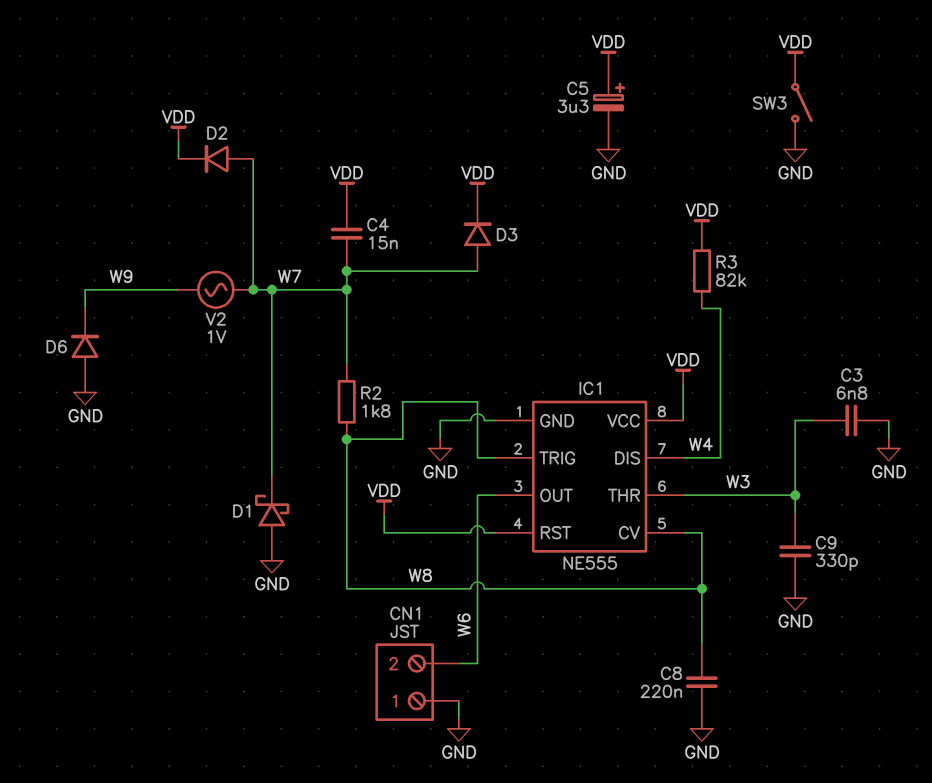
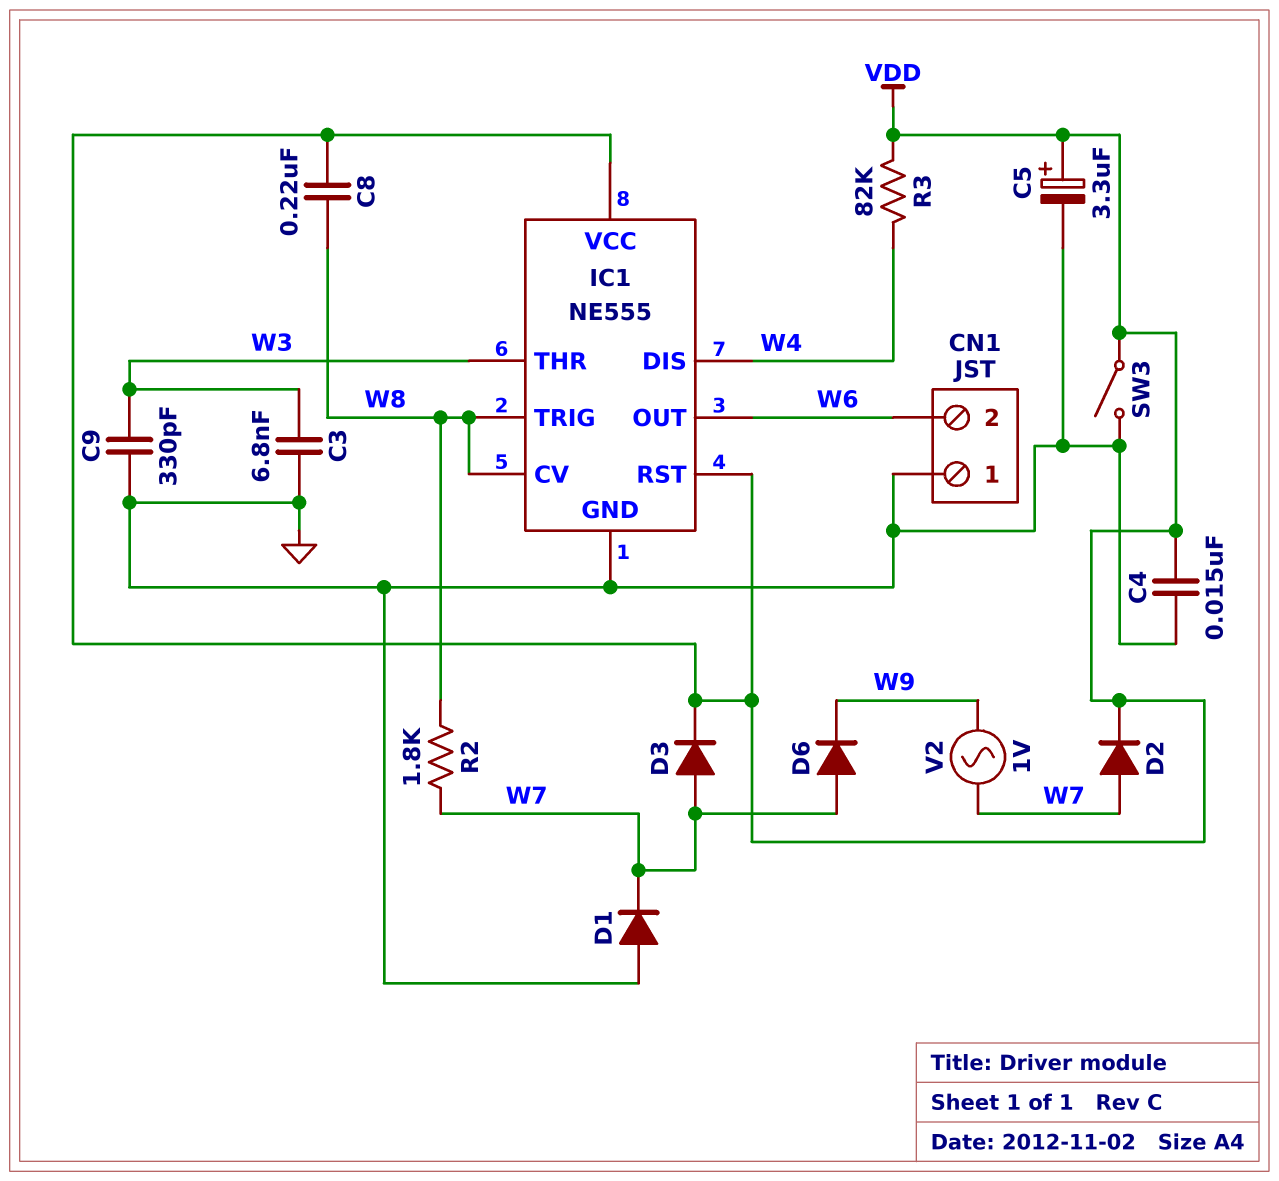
C4: 15nF (VDD, W7) -> 15nF (GND, VDD)
C8: 220nF (GND, W8) -> 220nF (VDD, W8)
D1: schottky (A GND, K W7) -> diode (A GND, K W7)
D6: diode (A GND, K W9) -> diode (A W7, K W9)

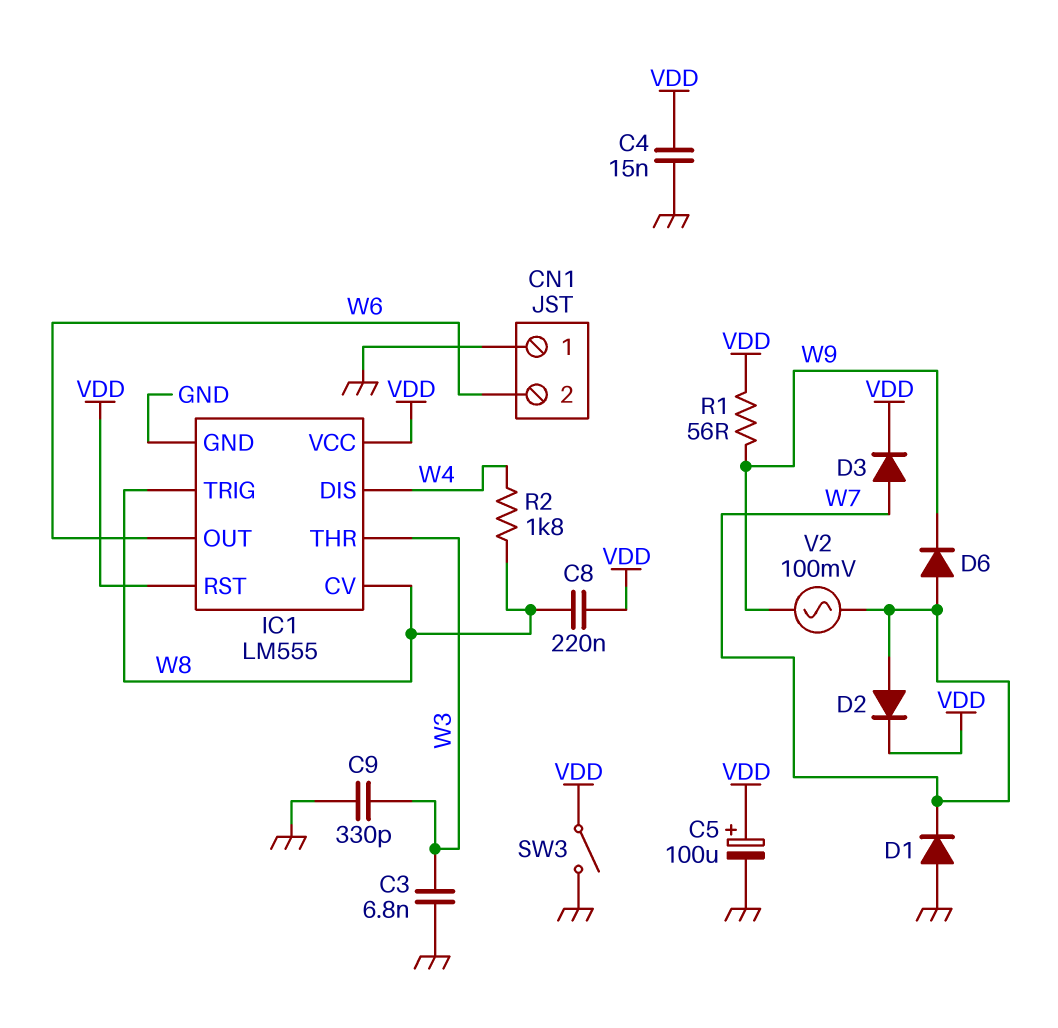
C5: 3.3uF (plus VDD, minus GND) -> 100uF (plus VDD, minus GND)
IC1: NE555 -> LM555
R1: none -> 56 (VDD, W9)
R2: 1.8k (W7, W8) -> 1.8k (W4, W8)
R3: 82k (VDD, W4) -> none
V2: AC 1V (W7, W9) -> AC 100mV (W7, W9)

